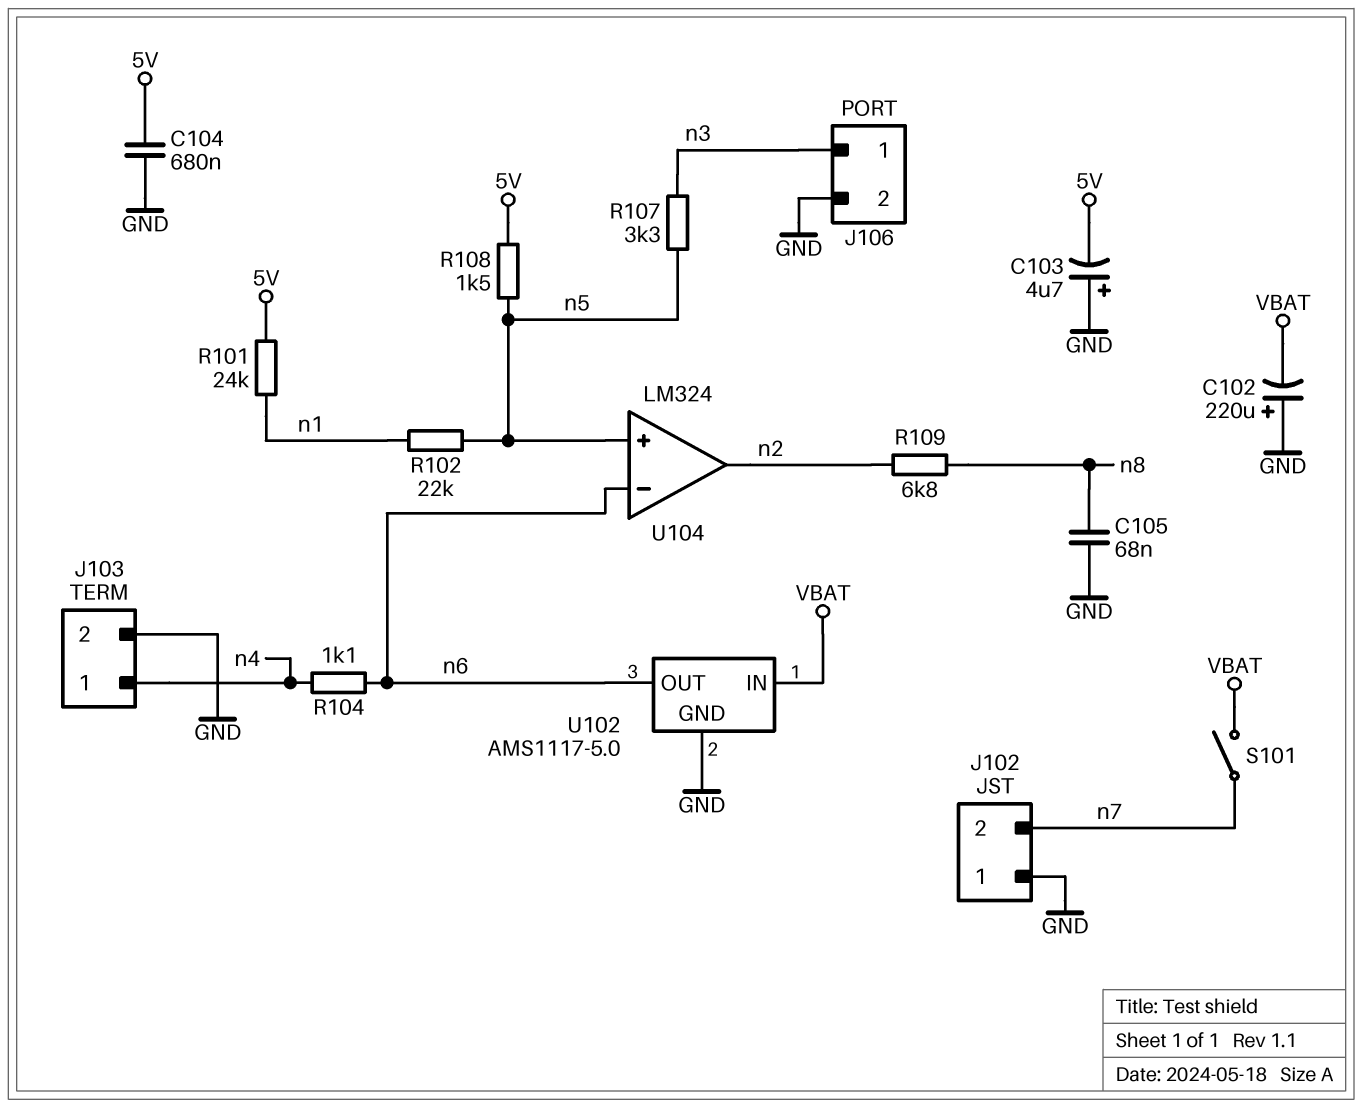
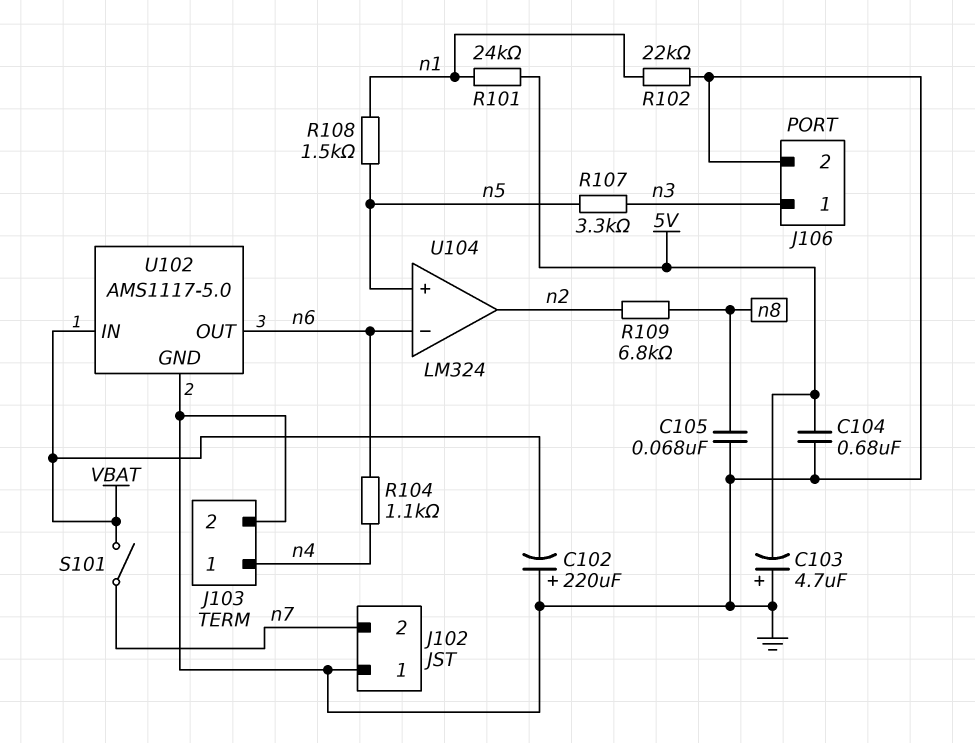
R102: 22k (n1, n5) -> 22k (GND, n1)
R108: 1.5k (5V, n5) -> 1.5k (n1, n5)

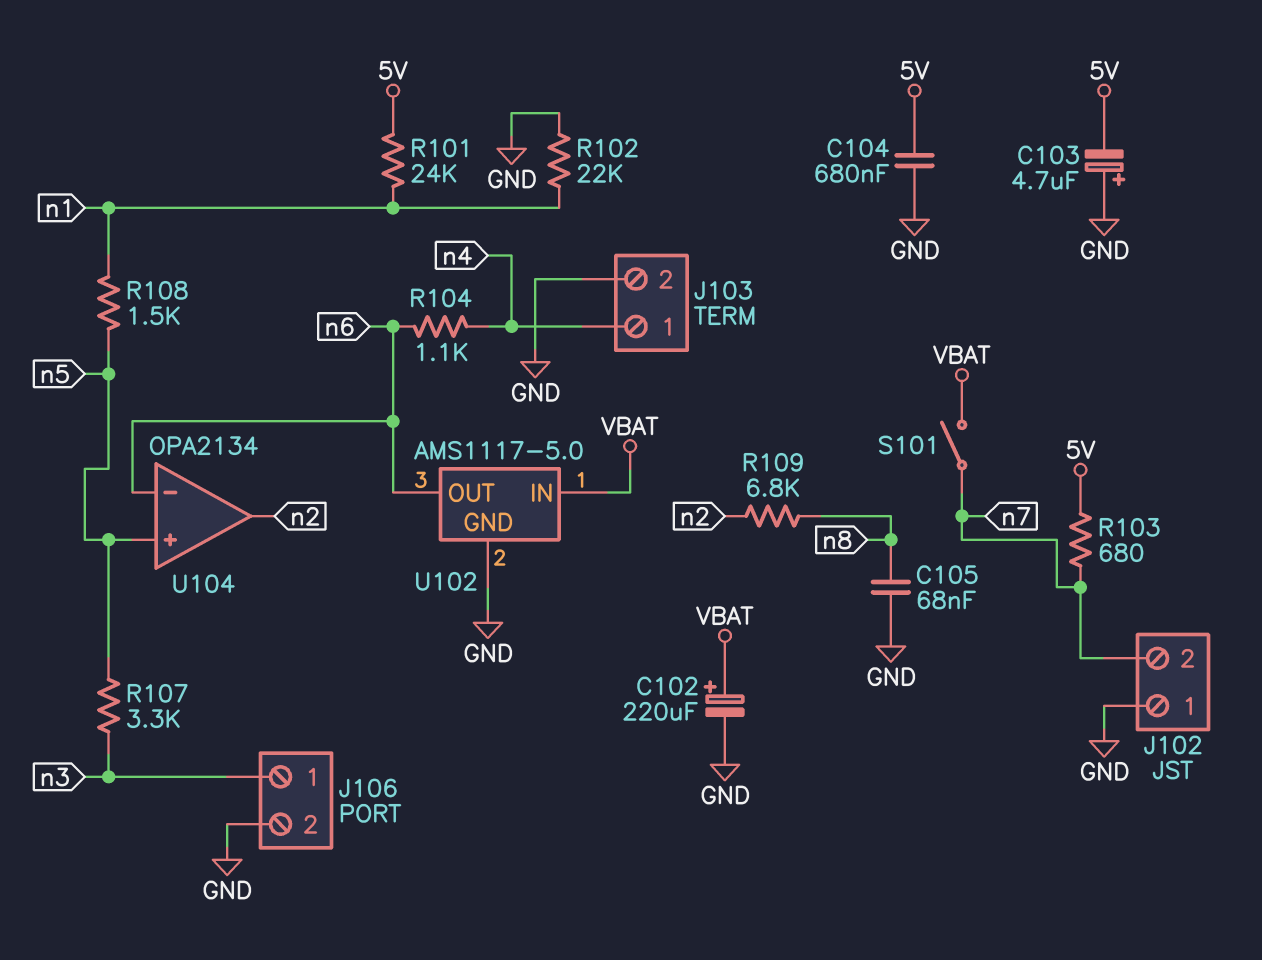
C102: 220uF (plus GND, minus VBAT) -> 220uF (plus VBAT, minus GND)
R103: none -> 680 (5V, n7)
U104: LM324 -> OPA2134

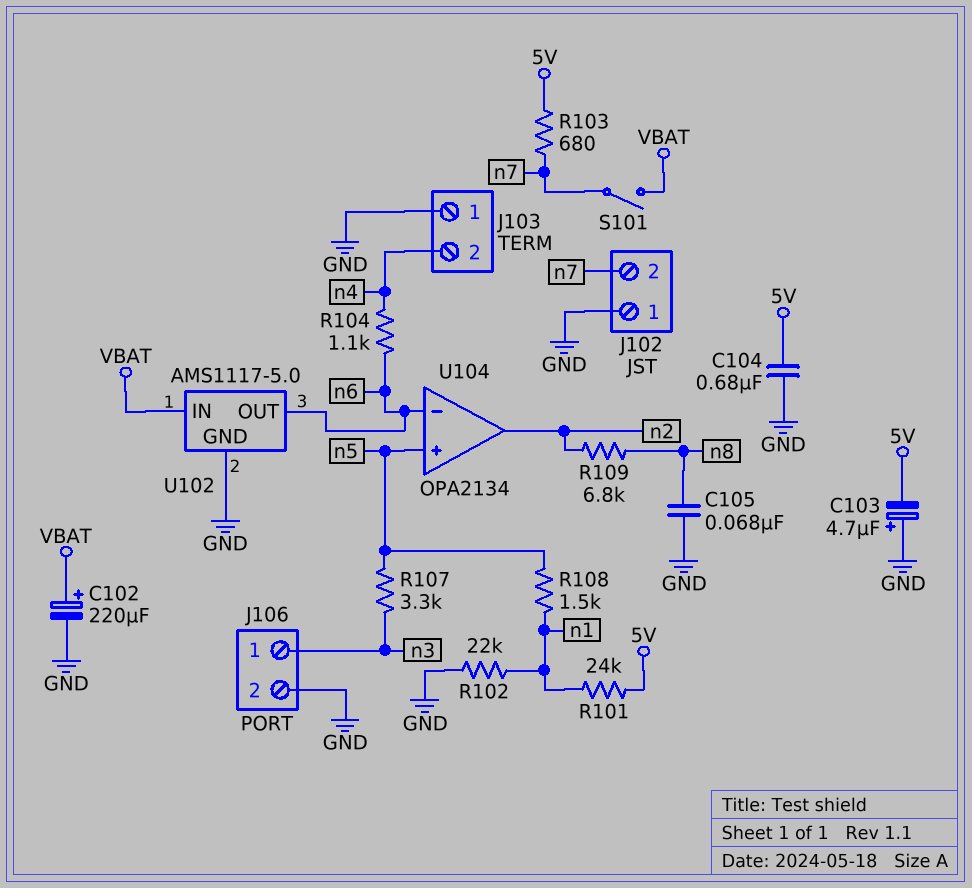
J103 pin 1: n4 -> GND
J103 pin 2: GND -> n4

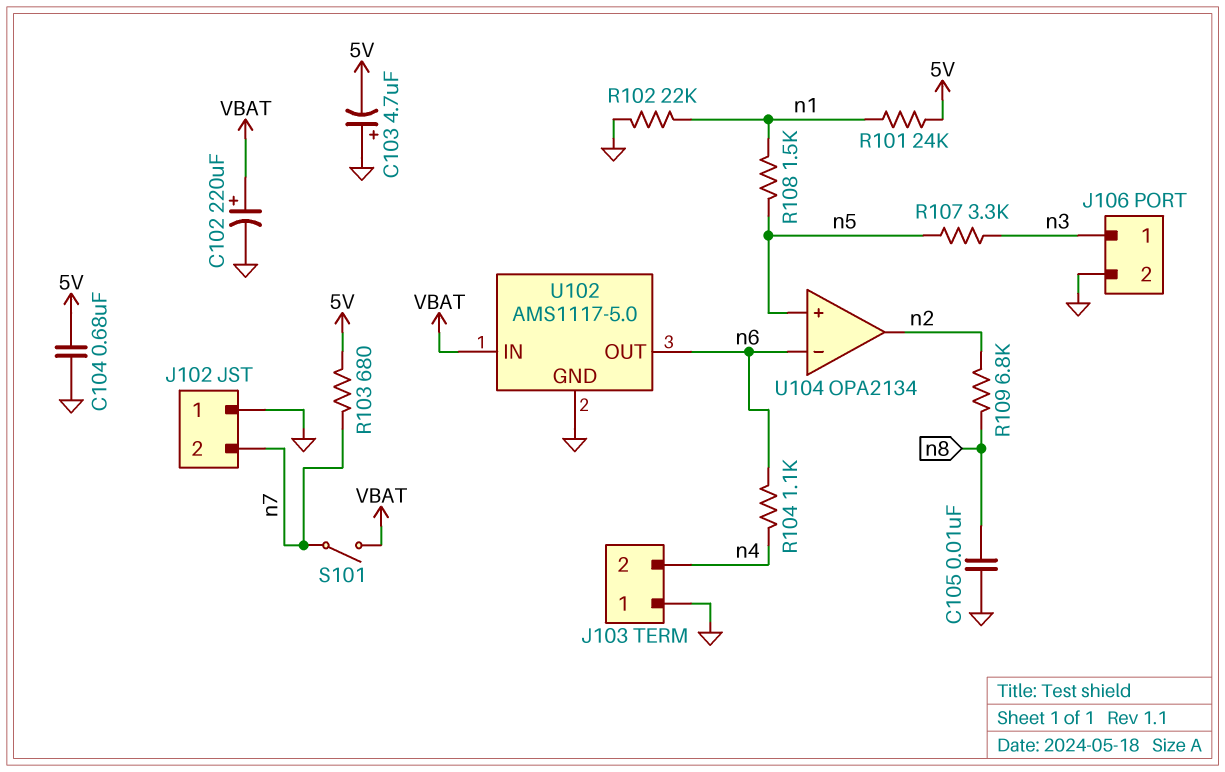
C105: 68nF (GND, n8) -> 10nF (GND, n8)

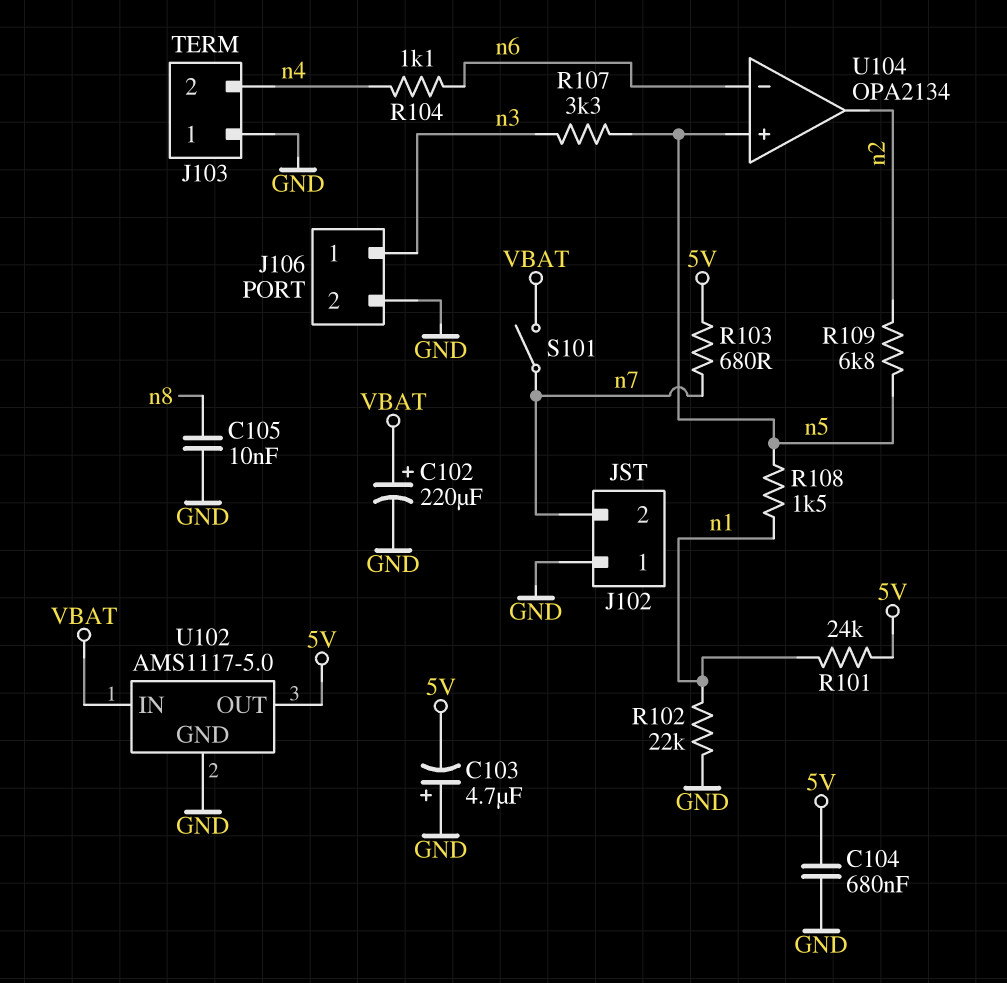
R109: 6.8k (n2, n8) -> 6.8k (n2, n5)
U102 pin OUT: n6 -> 5V

